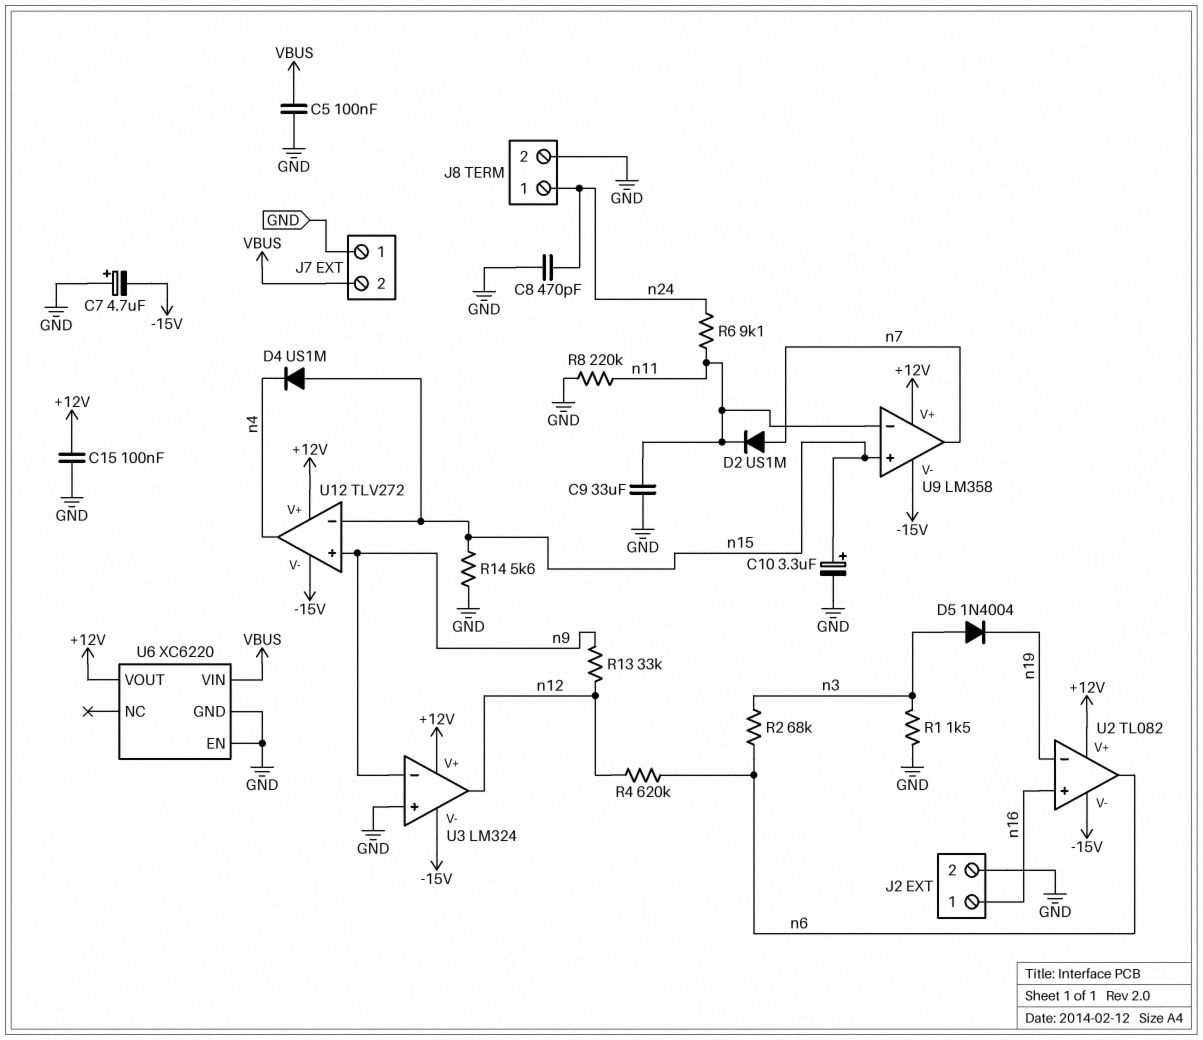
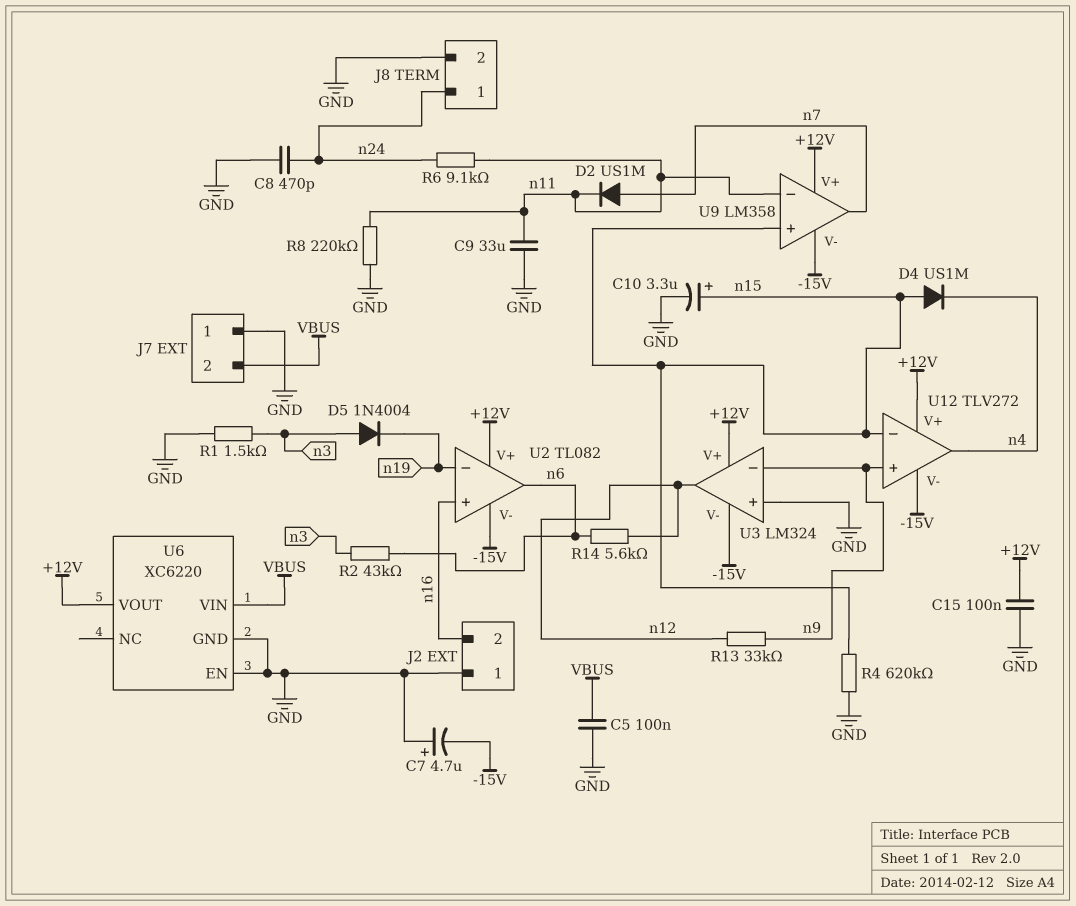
J2 pin 1: n16 -> GND
J2 pin 2: GND -> n16
R2: 68k (n3, n6) -> 43k (n3, n6)
R4: 620k (n6, n12) -> 620k (GND, n15)
R14: 5.6k (GND, n15) -> 5.6k (n6, n12)

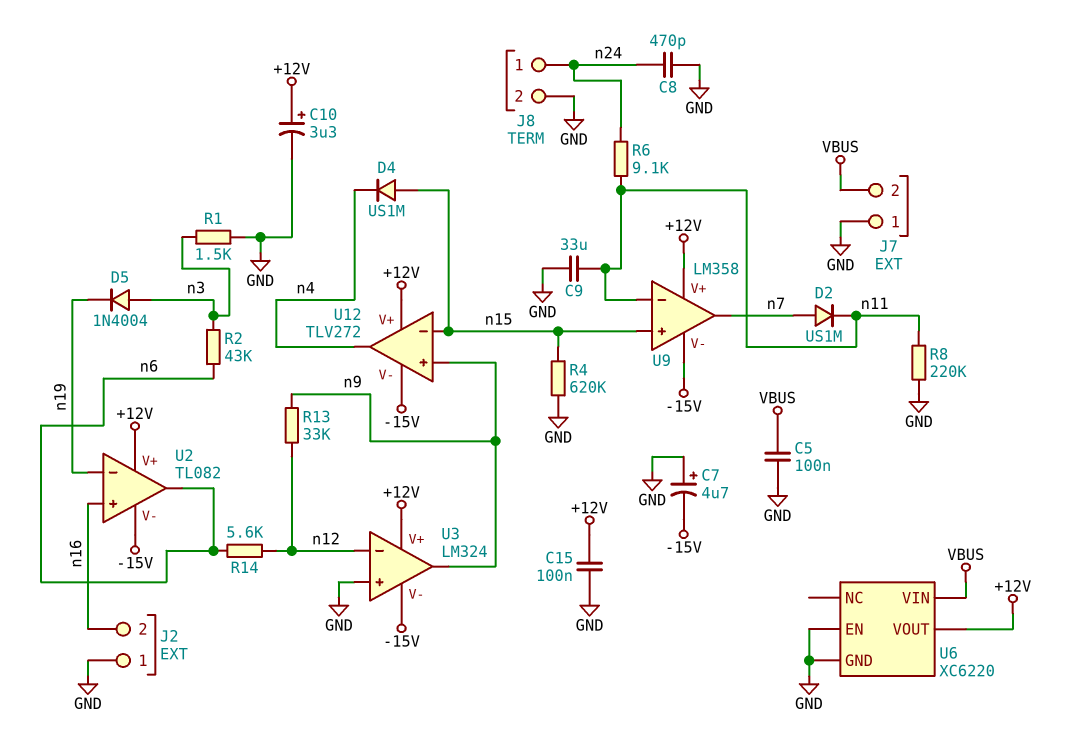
C10: 3.3uF (plus n15, minus GND) -> 3.3uF (plus +12V, minus GND)
U3 pin in-: n9 -> n12
U3 pin out: n12 -> n9

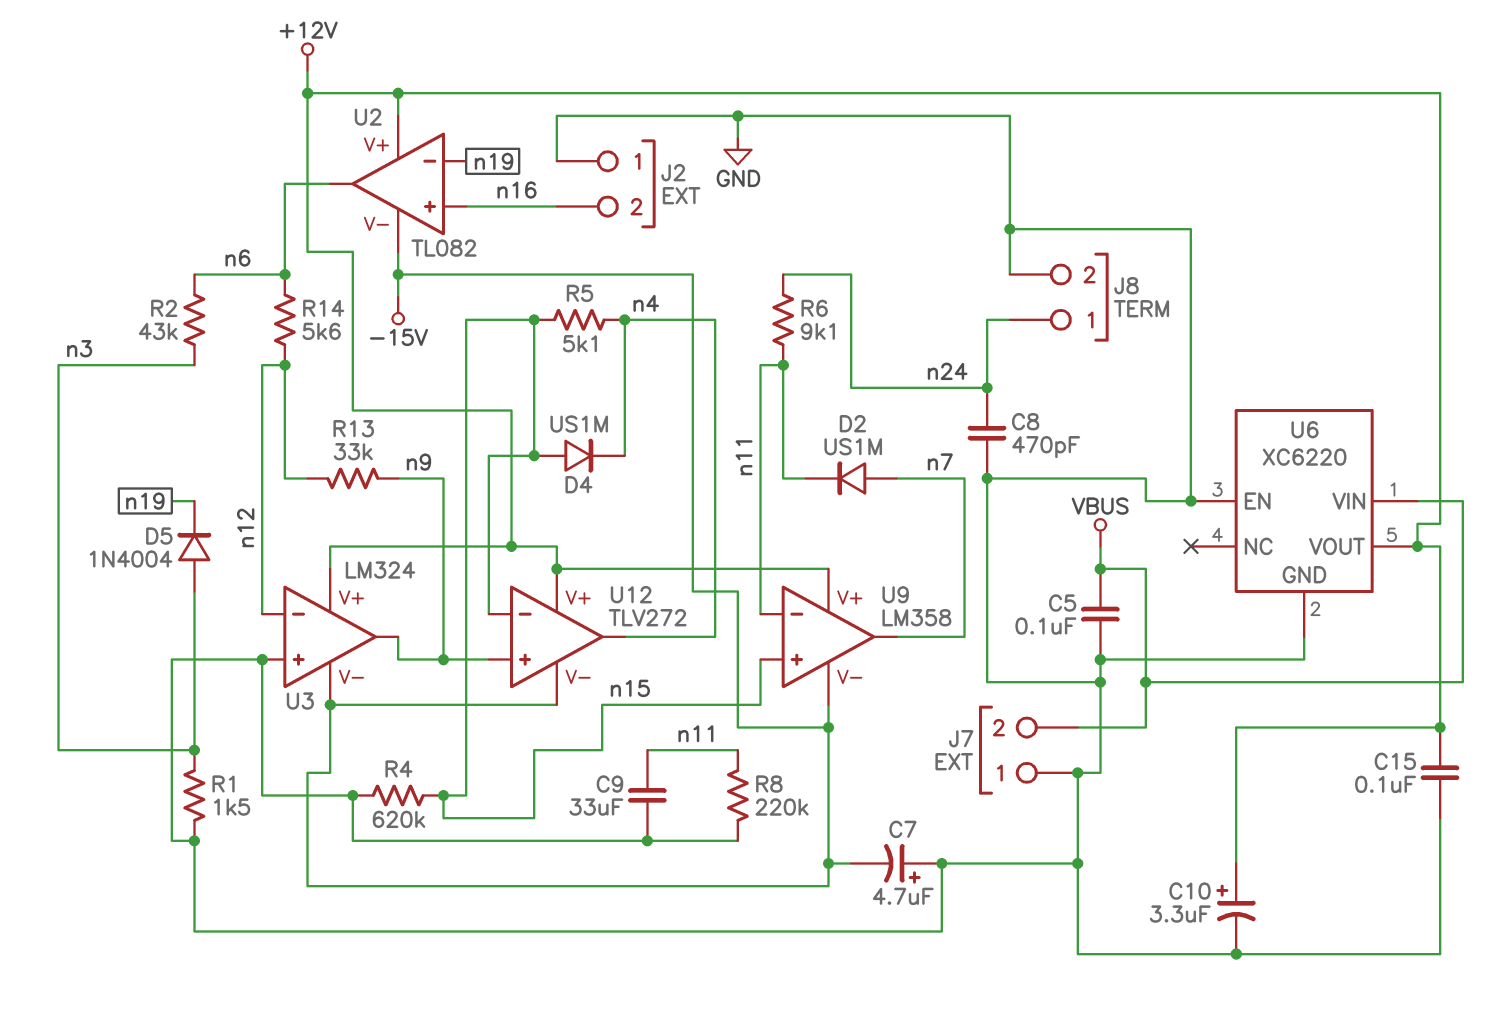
R5: none -> 5.1k (n4, n15)

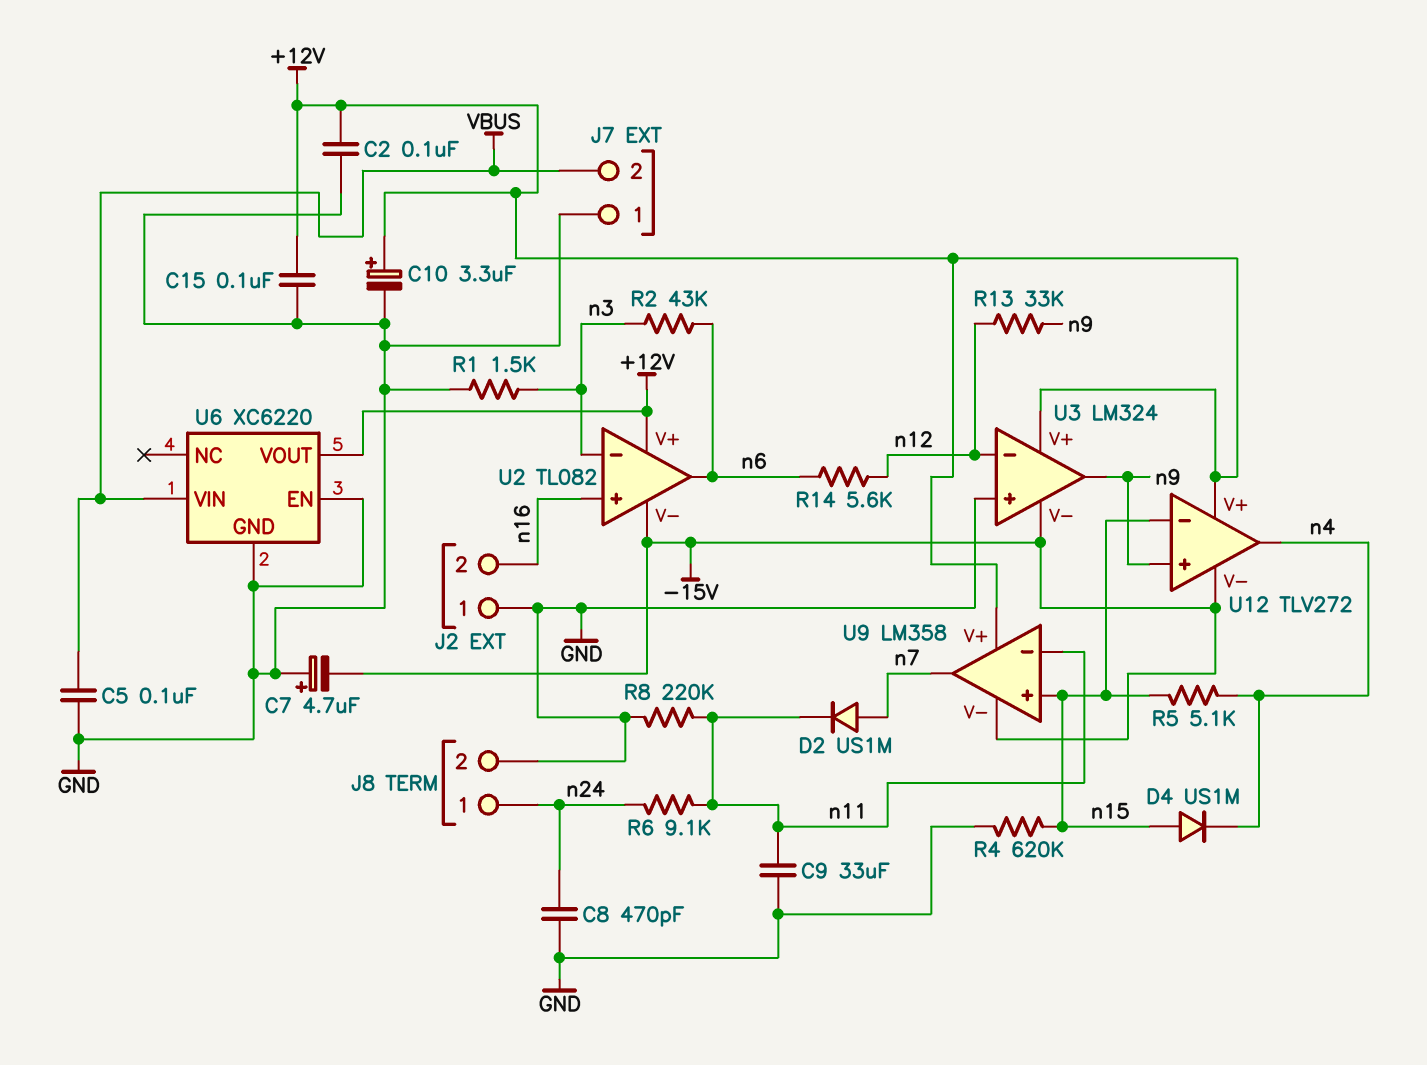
C2: none -> 100nF (+12V, GND)
D5: diode 1N4004 (A n3, K n19) -> none
U2 pin in-: n19 -> n3

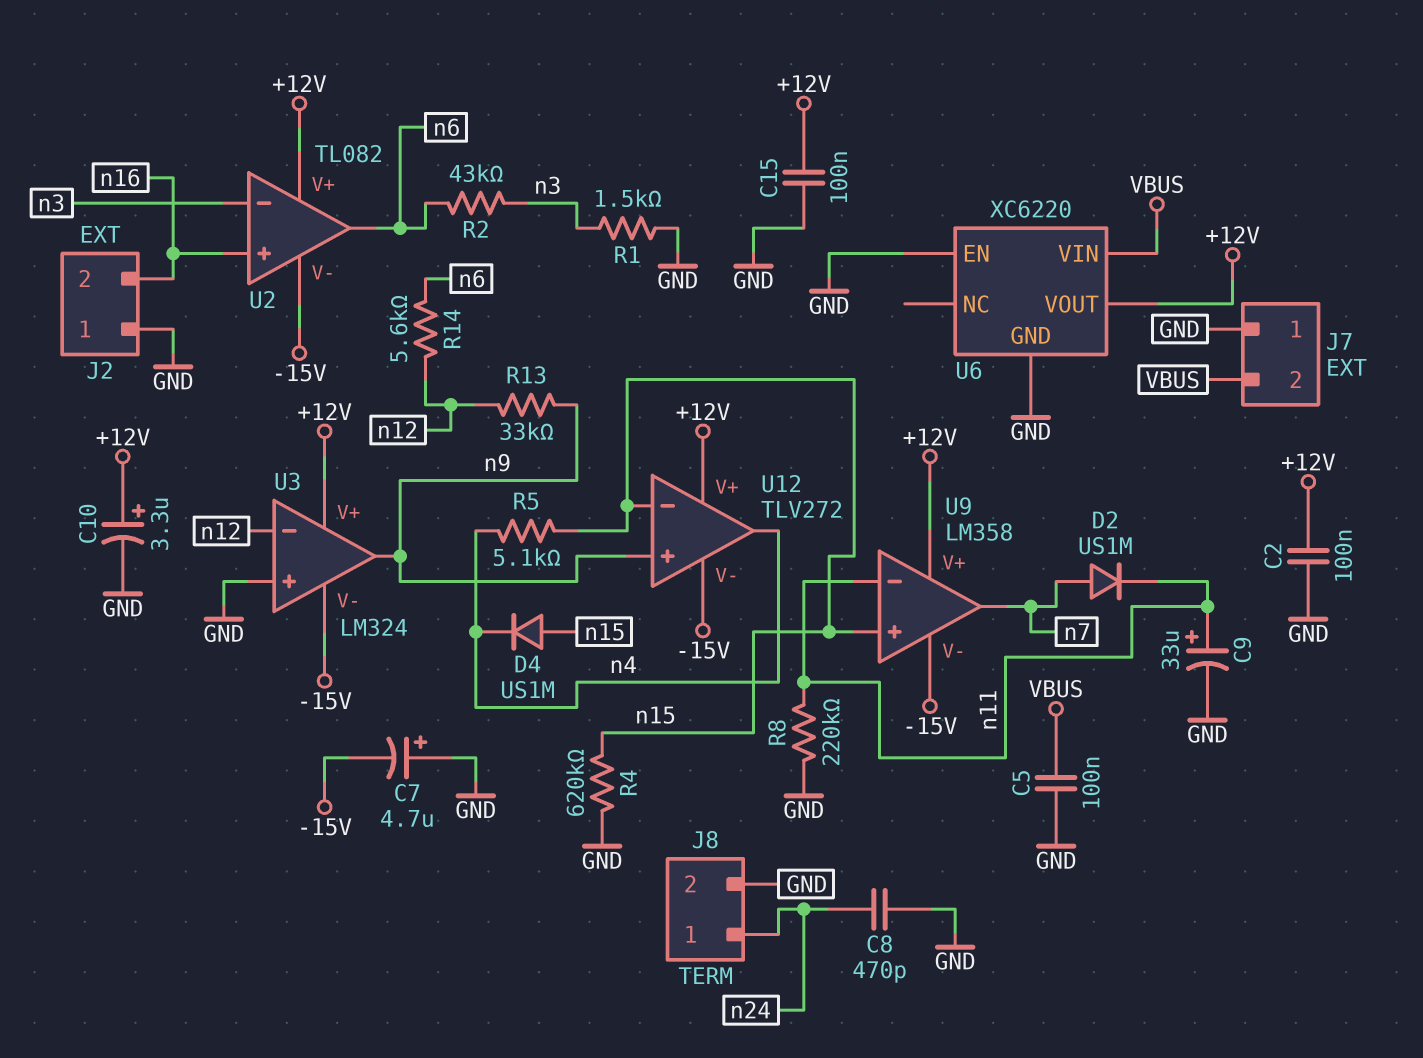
C9: 33uF (GND, n11) -> 33uF (plus n11, minus GND)
R6: 9.1k (n11, n24) -> none

